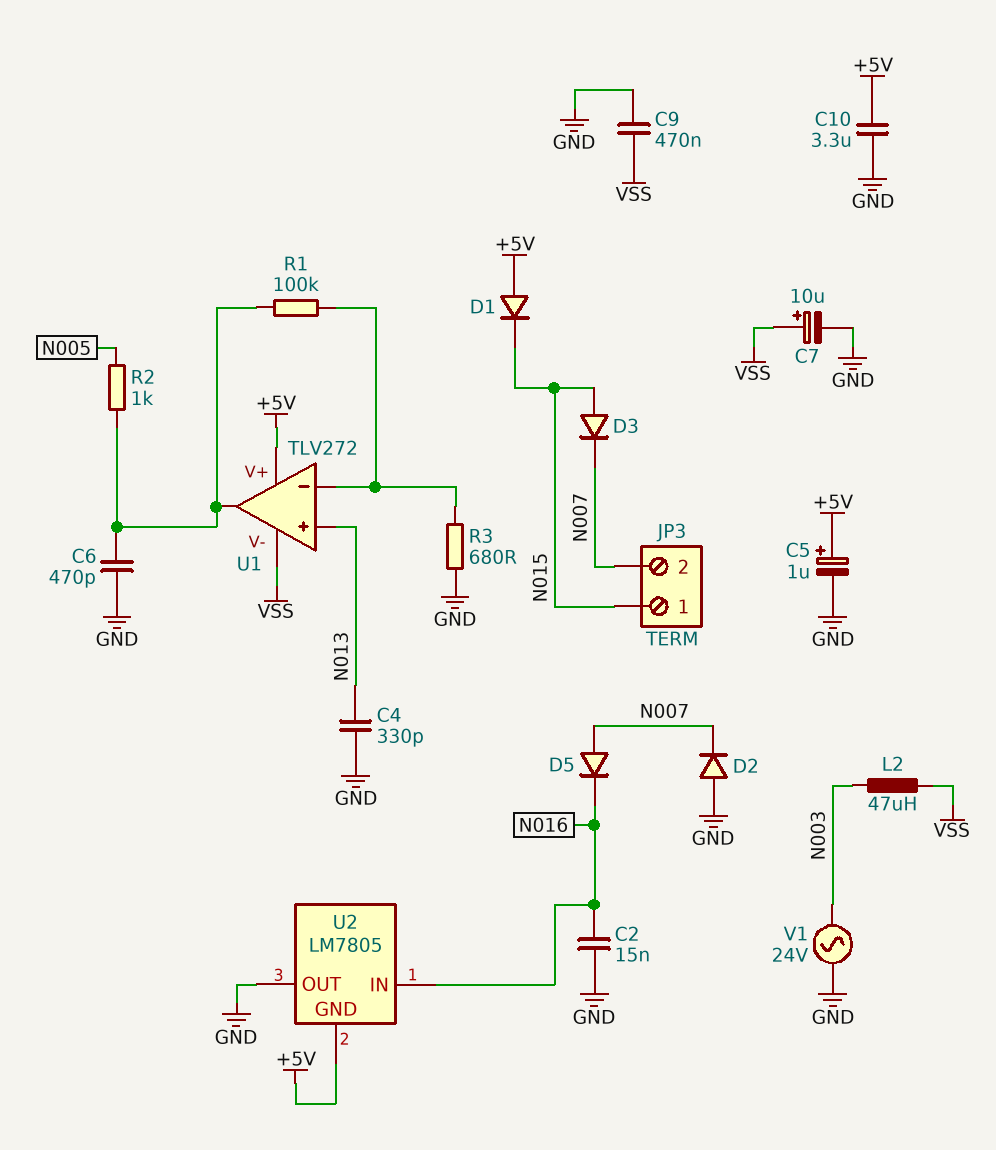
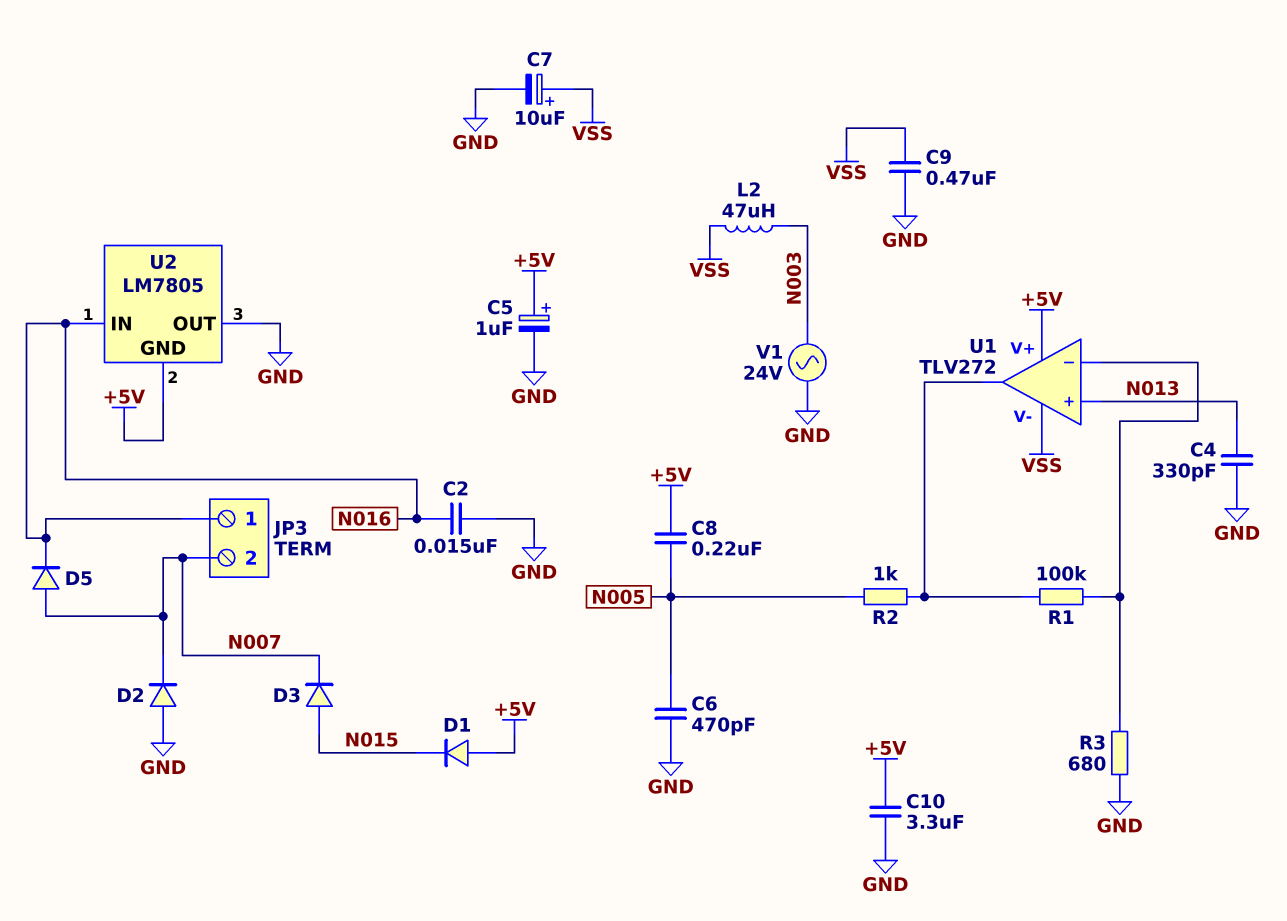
C6: 470pF (GND, U1/out) -> 470pF (GND, N005)
C8: none -> 220nF (+5V, N005)
JP3 pin 1: N015 -> N016

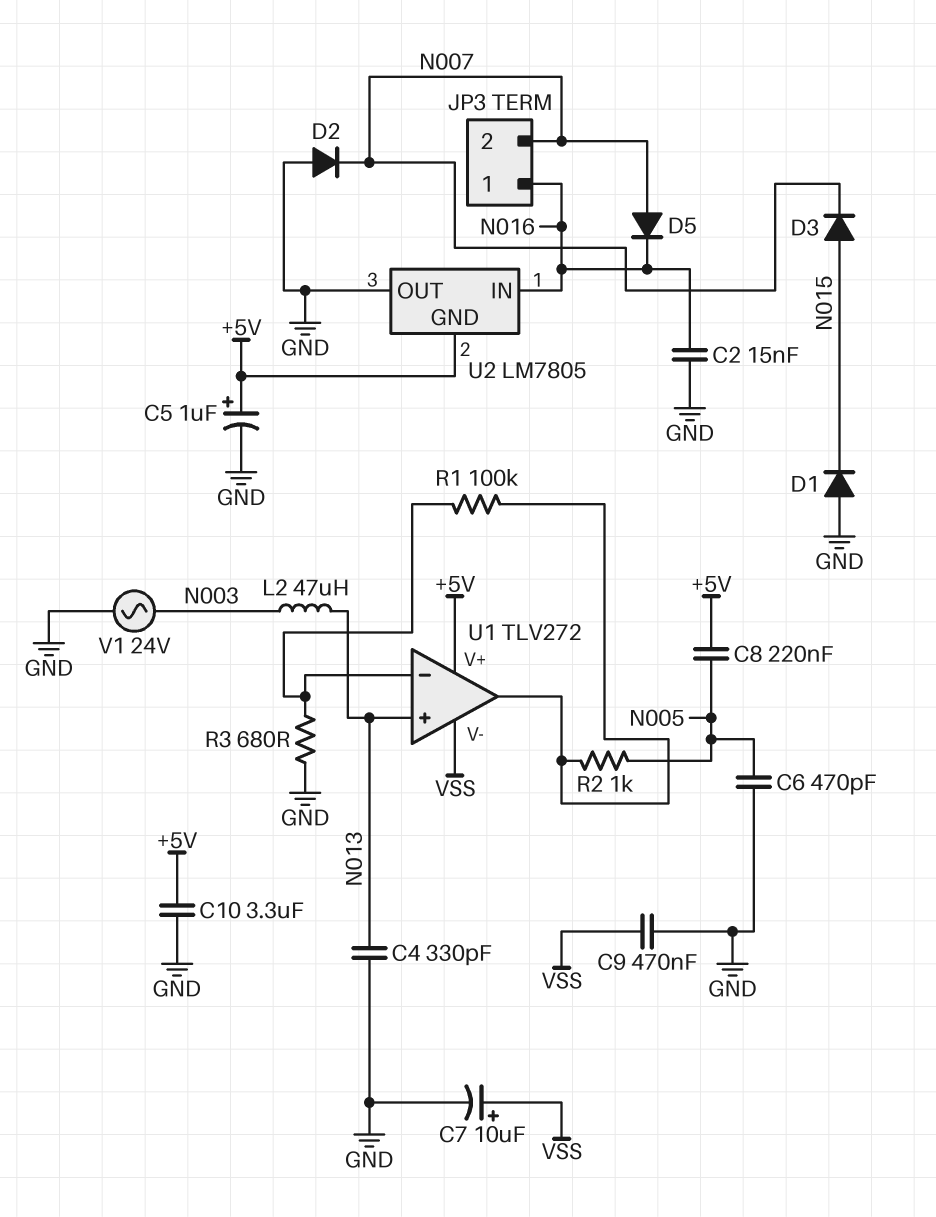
D1: diode (A +5V, K N015) -> diode (A GND, K N015)
L2: 47uH (N003, VSS) -> 47uH (N003, N013)

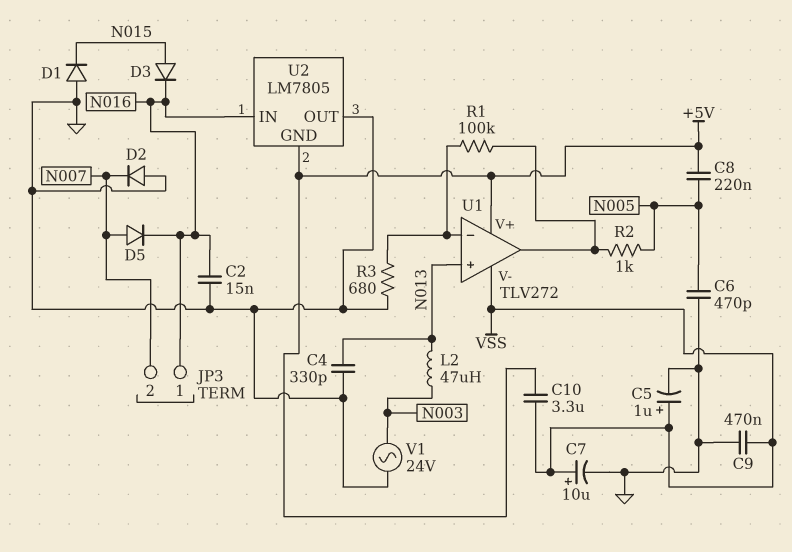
C5: 1uF (plus +5V, minus GND) -> 1uF (plus VSS, minus GND)
C10: 3.3uF (+5V, GND) -> 3.3uF (+5V, VSS)
D3: diode (A N015, K N007) -> diode (A N015, K N016)

